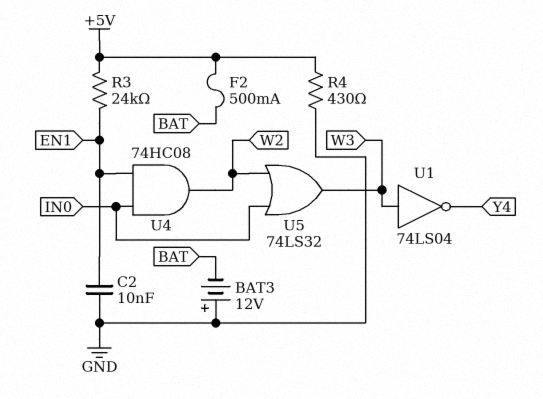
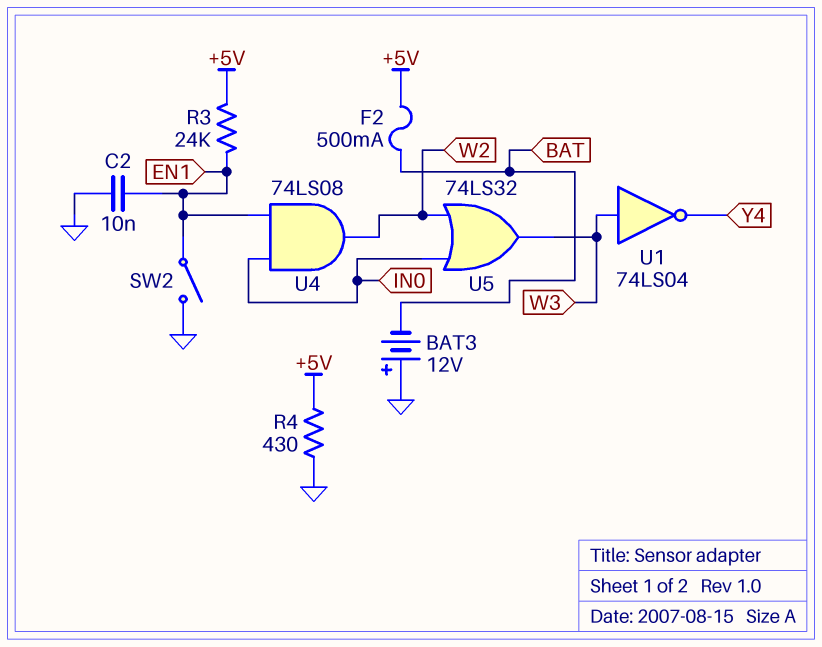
SW2: none -> switch (EN1, GND)
U4: AND 74HC08 (in EN1, in IN0, out W2) -> AND 74LS08 (in EN1, in IN0, out W2)

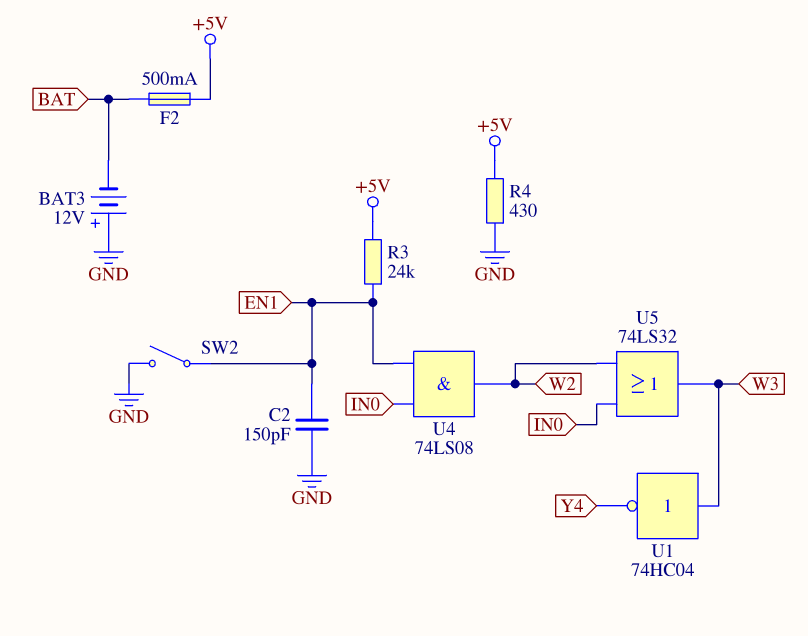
C2: 10nF (EN1, GND) -> 150pF (EN1, GND)
U1: NOT 74LS04 (in W3, out Y4) -> NOT 74HC04 (in W3, out Y4)

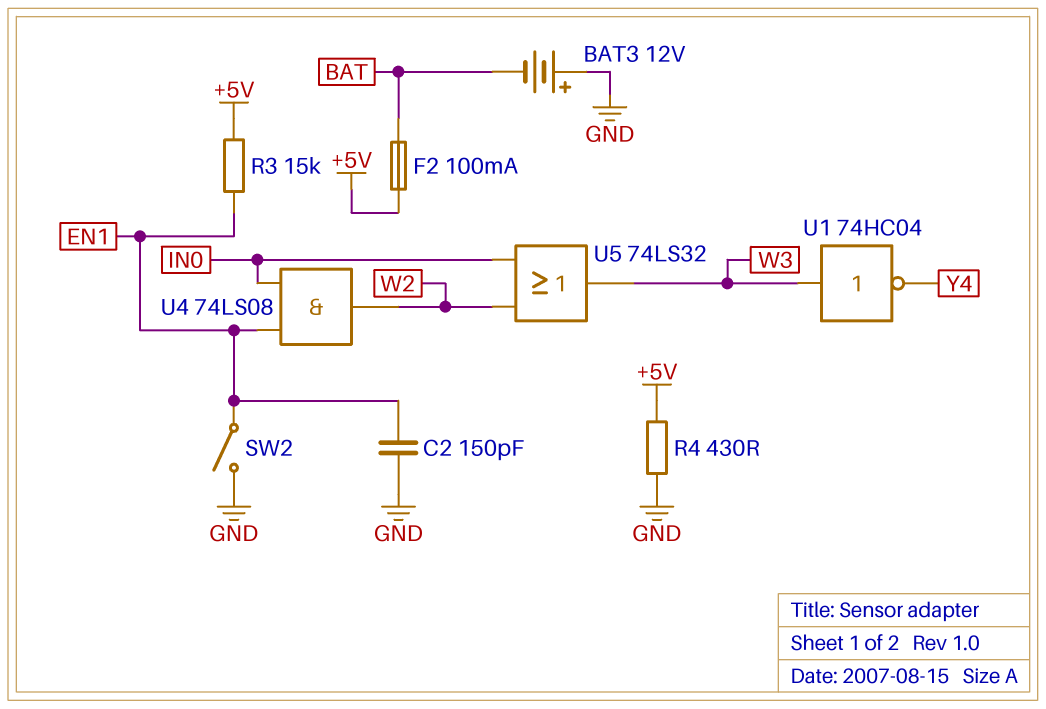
F2: 500mA (+5V, BAT) -> 100mA (+5V, BAT)
R3: 24k (+5V, EN1) -> 15k (+5V, EN1)

